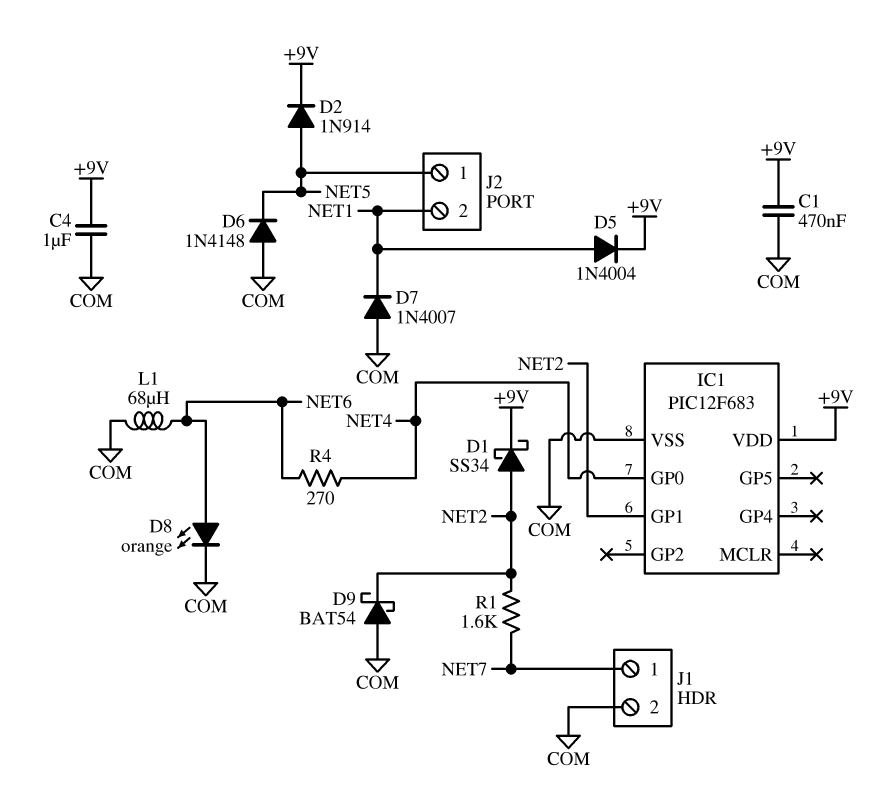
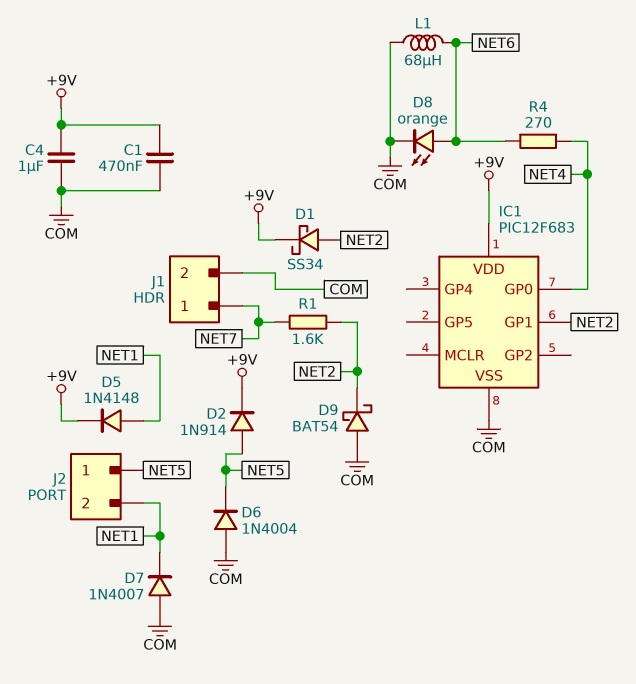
D5: diode 1N4004 (A NET1, K +9V) -> diode 1N4148 (A NET1, K +9V)
D6: diode 1N4148 (A COM, K NET5) -> diode 1N4004 (A COM, K NET5)

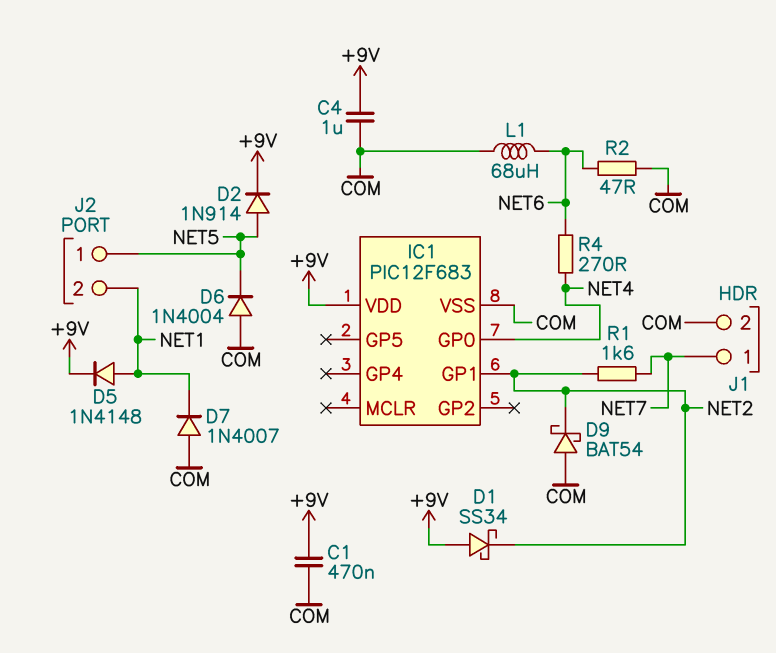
D1: schottky SS34 (A NET2, K +9V) -> schottky SS34 (A +9V, K NET2)
D8: LED orange (A NET6, K COM) -> none
R2: none -> 47 (COM, NET6)

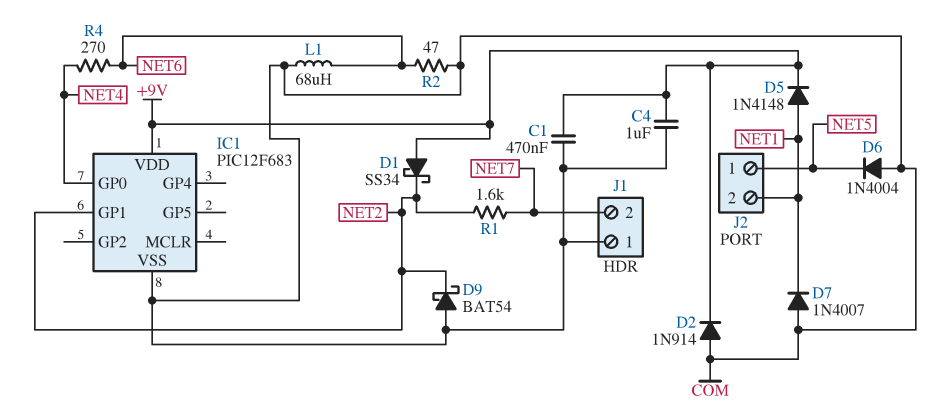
D2: diode 1N914 (A NET5, K +9V) -> diode 1N914 (A COM, K +9V)
J1 pin 1: NET7 -> COM
J1 pin 2: COM -> NET7

